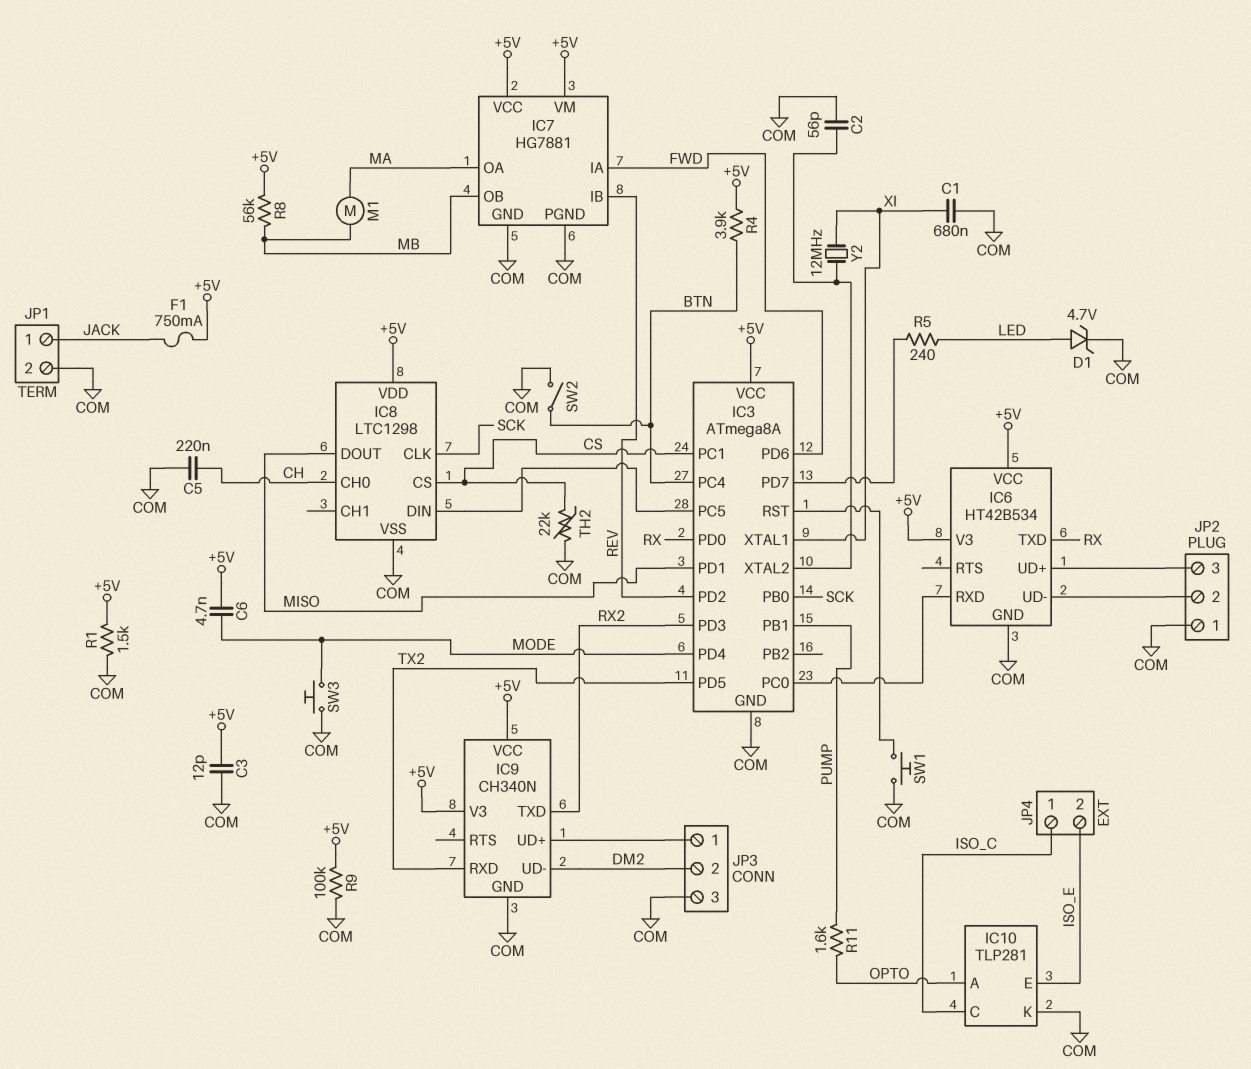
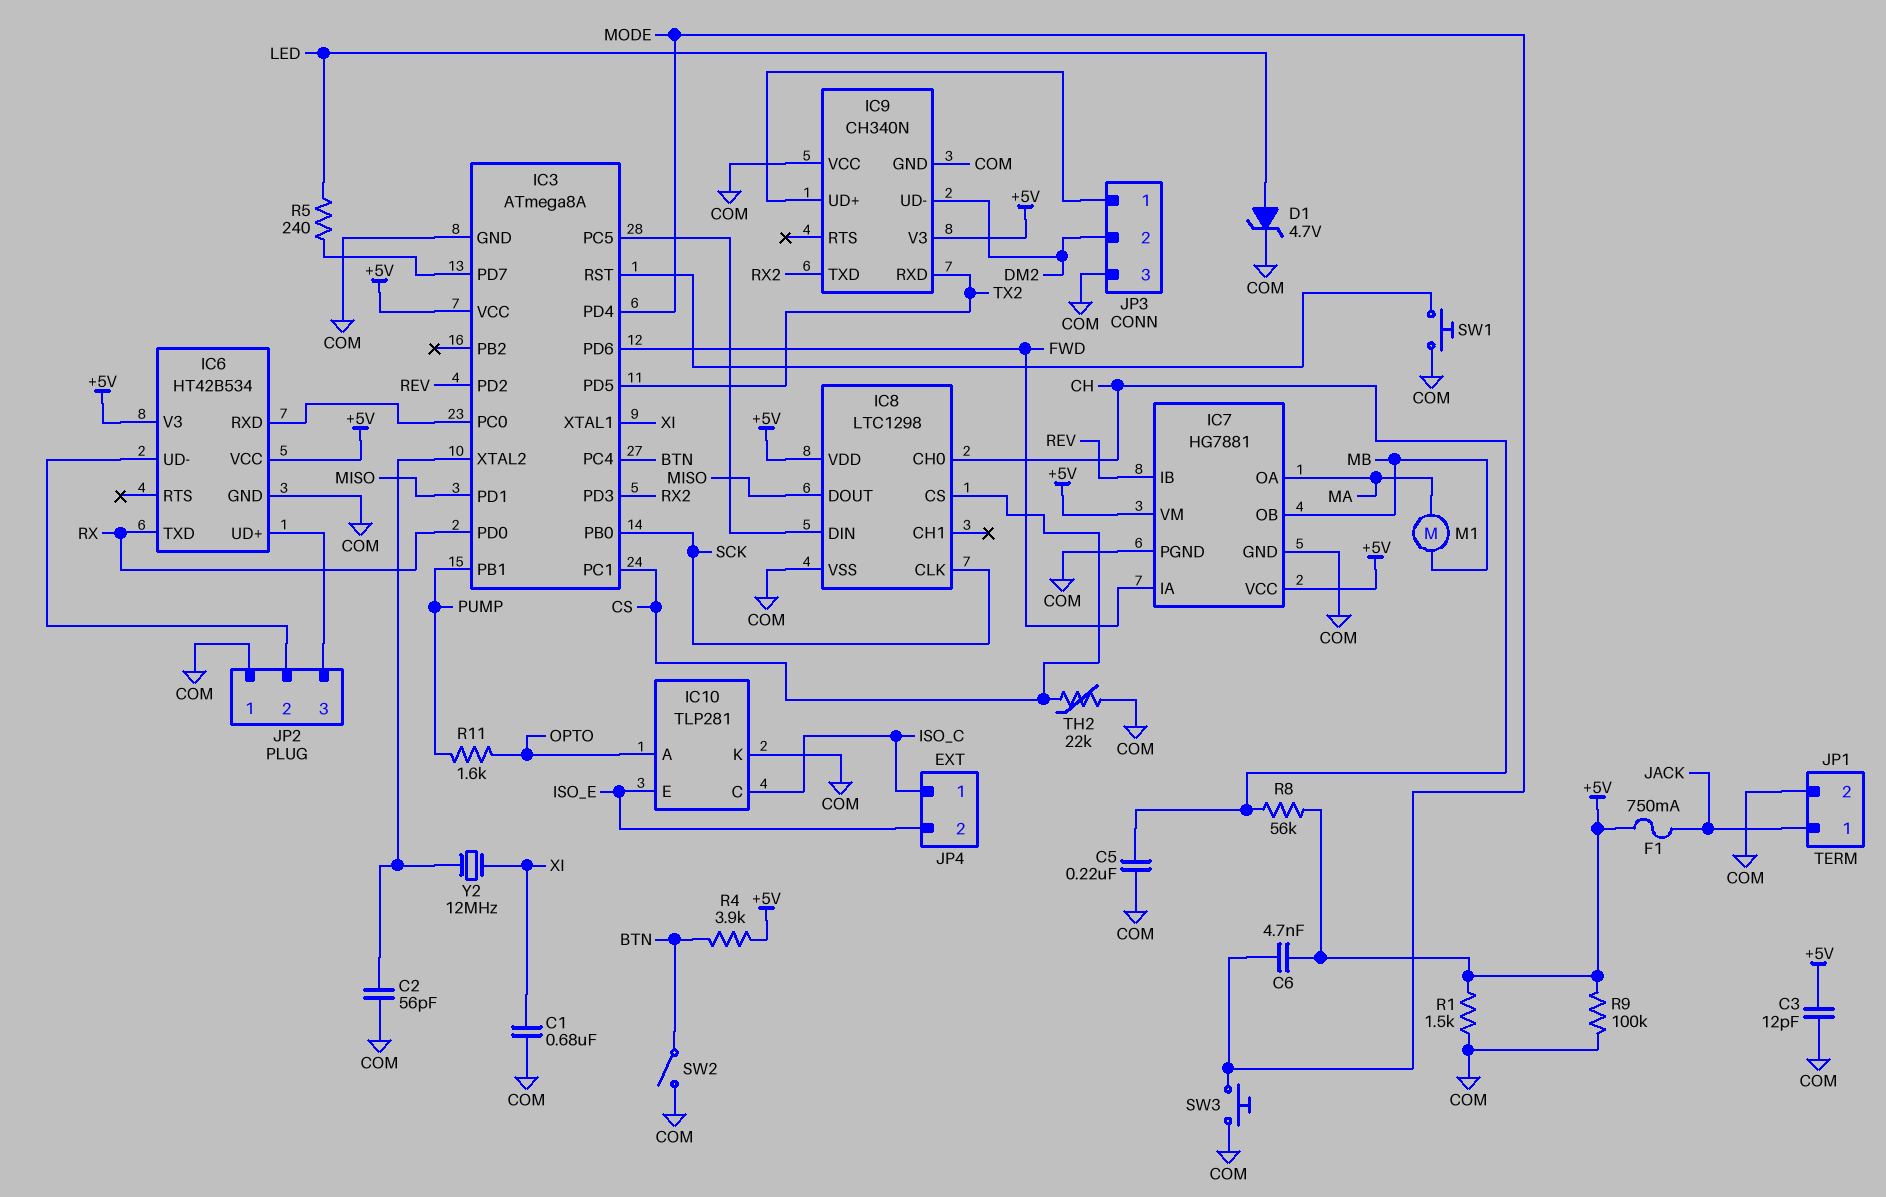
IC9 pin VCC: +5V -> COM
R8: 56k (+5V, MB) -> 56k (+5V, CH)

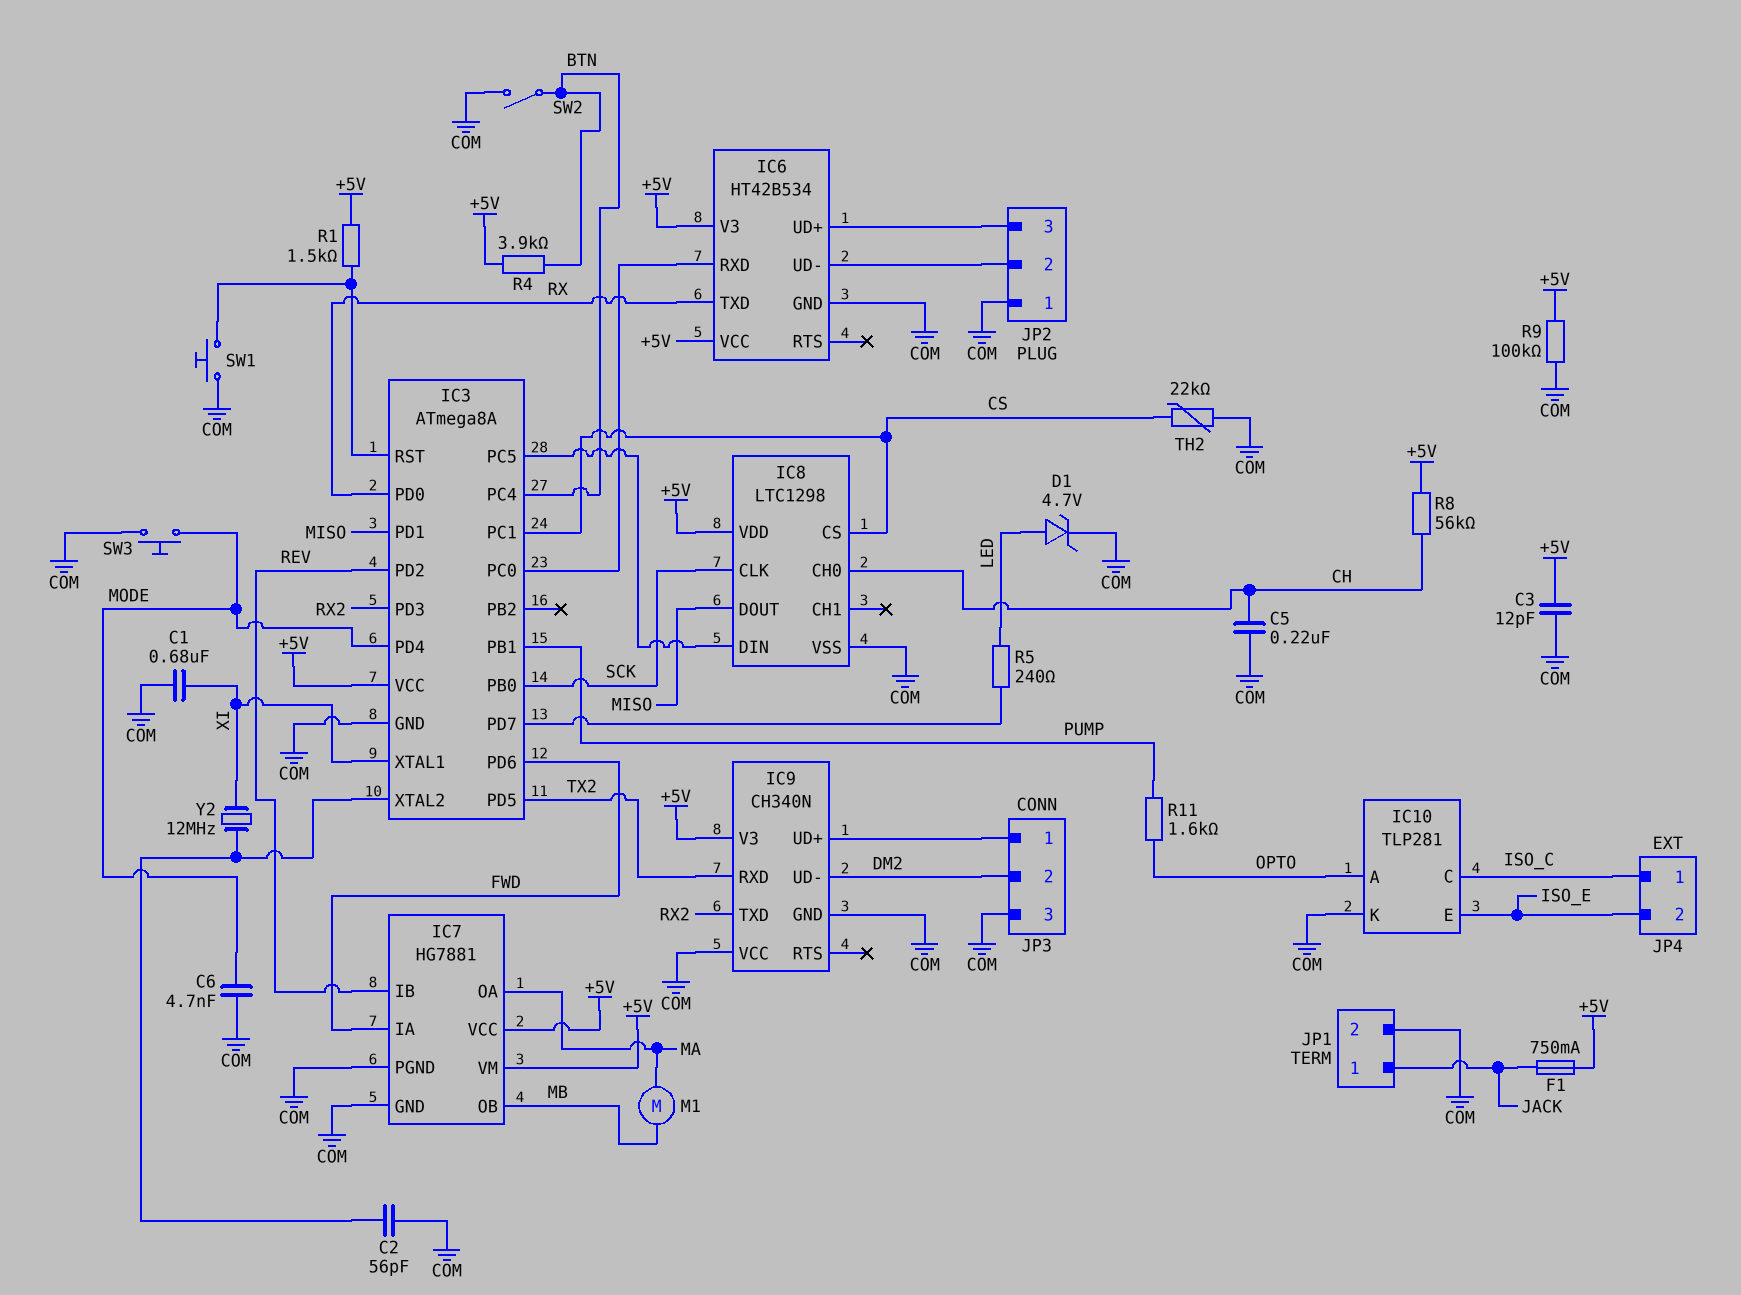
C6: 4.7nF (+5V, MODE) -> 4.7nF (COM, MODE)
R1: 1.5k (+5V, COM) -> 1.5k (+5V, IC3/RST)

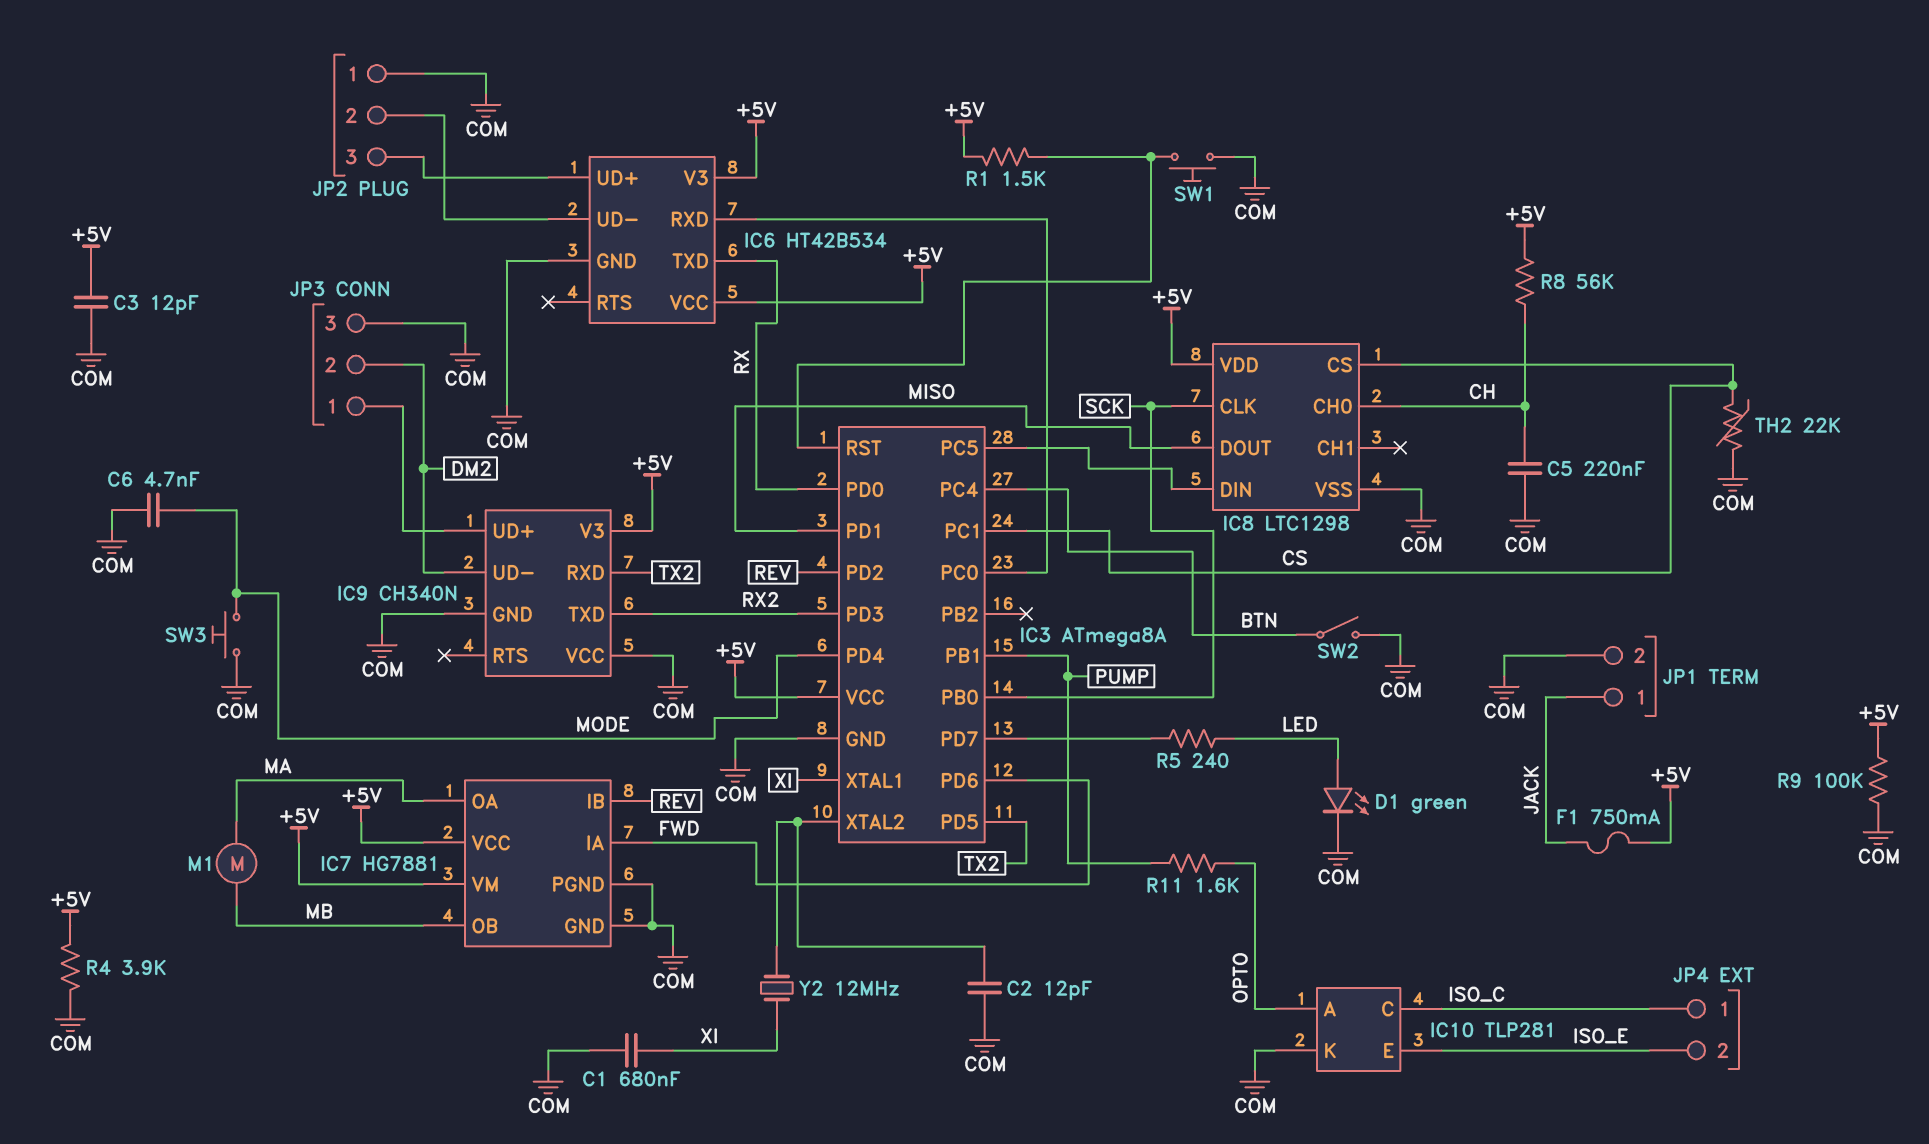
C2: 56pF (COM, IC3/XTAL2) -> 12pF (COM, IC3/XTAL2)
D1: zener 4.7V (A LED, K COM) -> LED green (A LED, K COM)
R4: 3.9k (+5V, BTN) -> 3.9k (+5V, COM)

